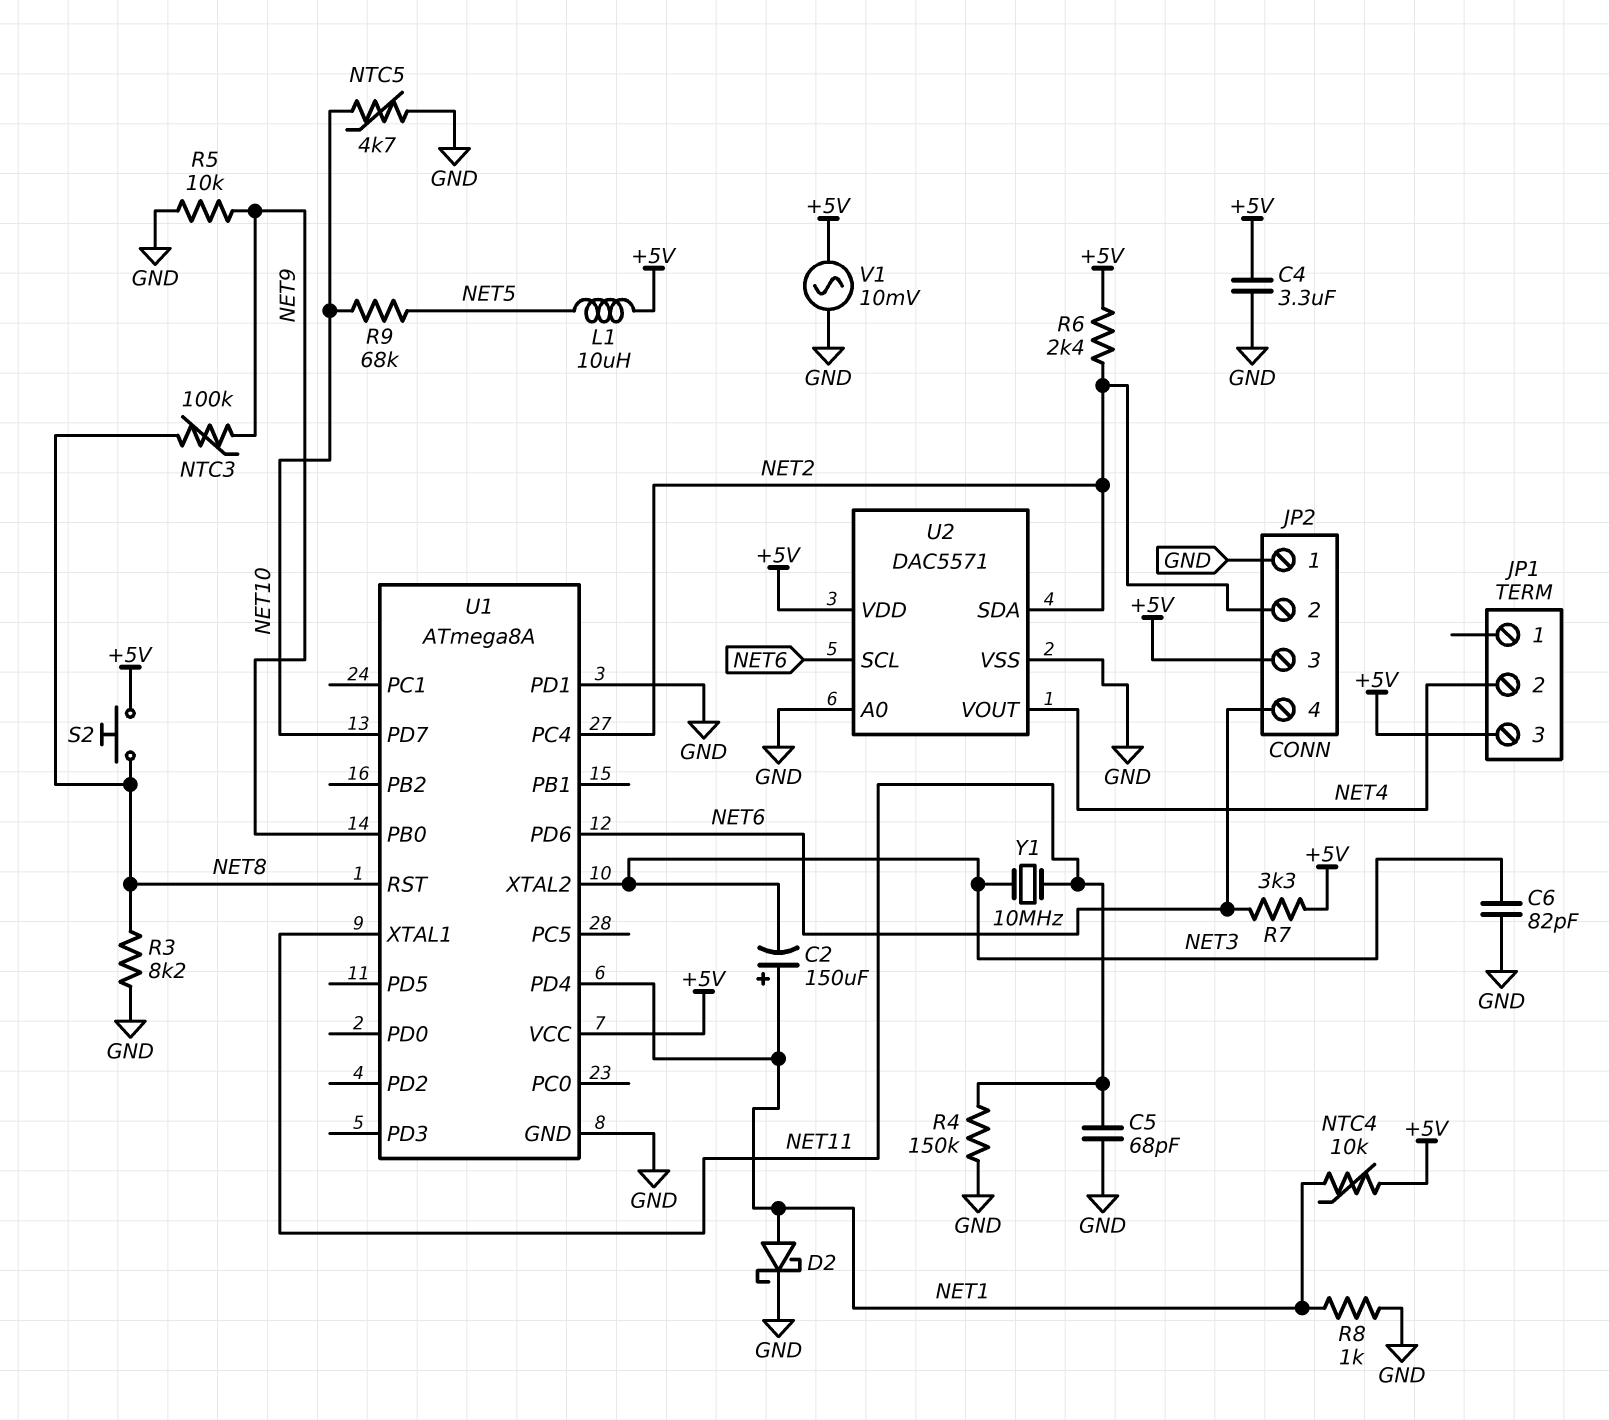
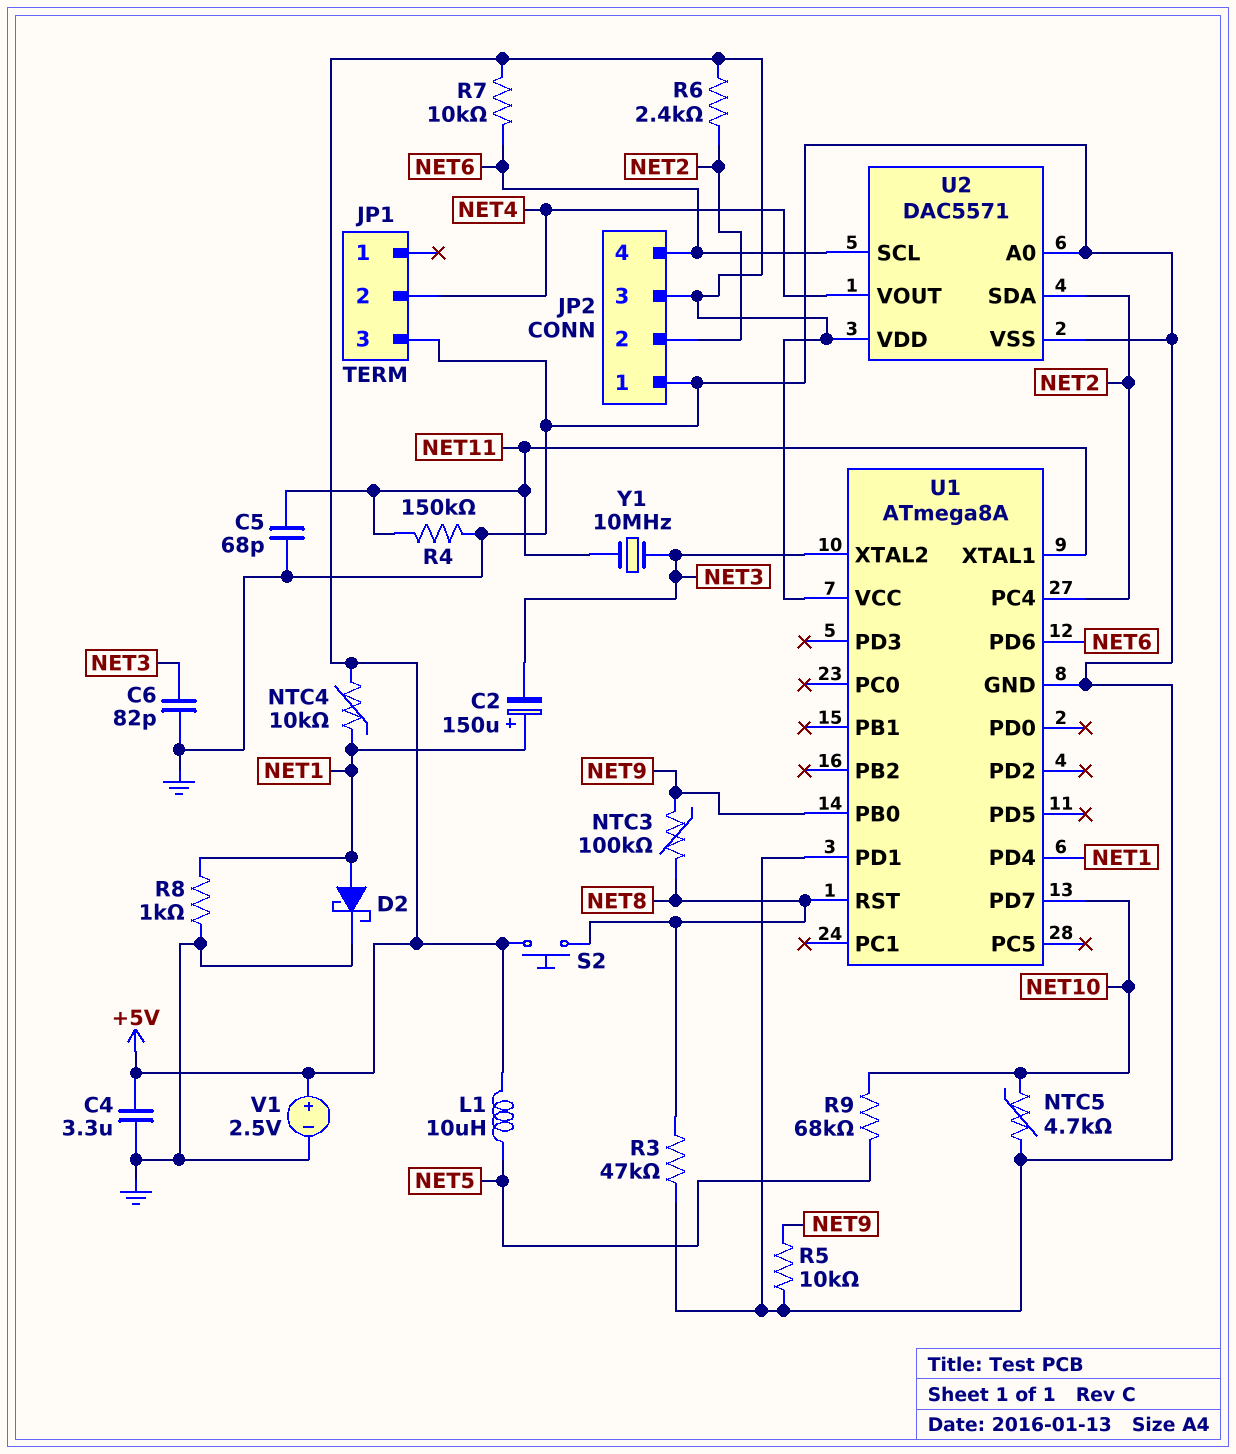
JP1 pin 3: +5V -> GND
R3: 8.2k (GND, NET8) -> 47k (GND, NET8)
R7: 3.3k (+5V, NET6) -> 10k (+5V, NET6)
V1: AC 10mV (+5V, GND) -> 2.5V (plus +5V, minus GND)

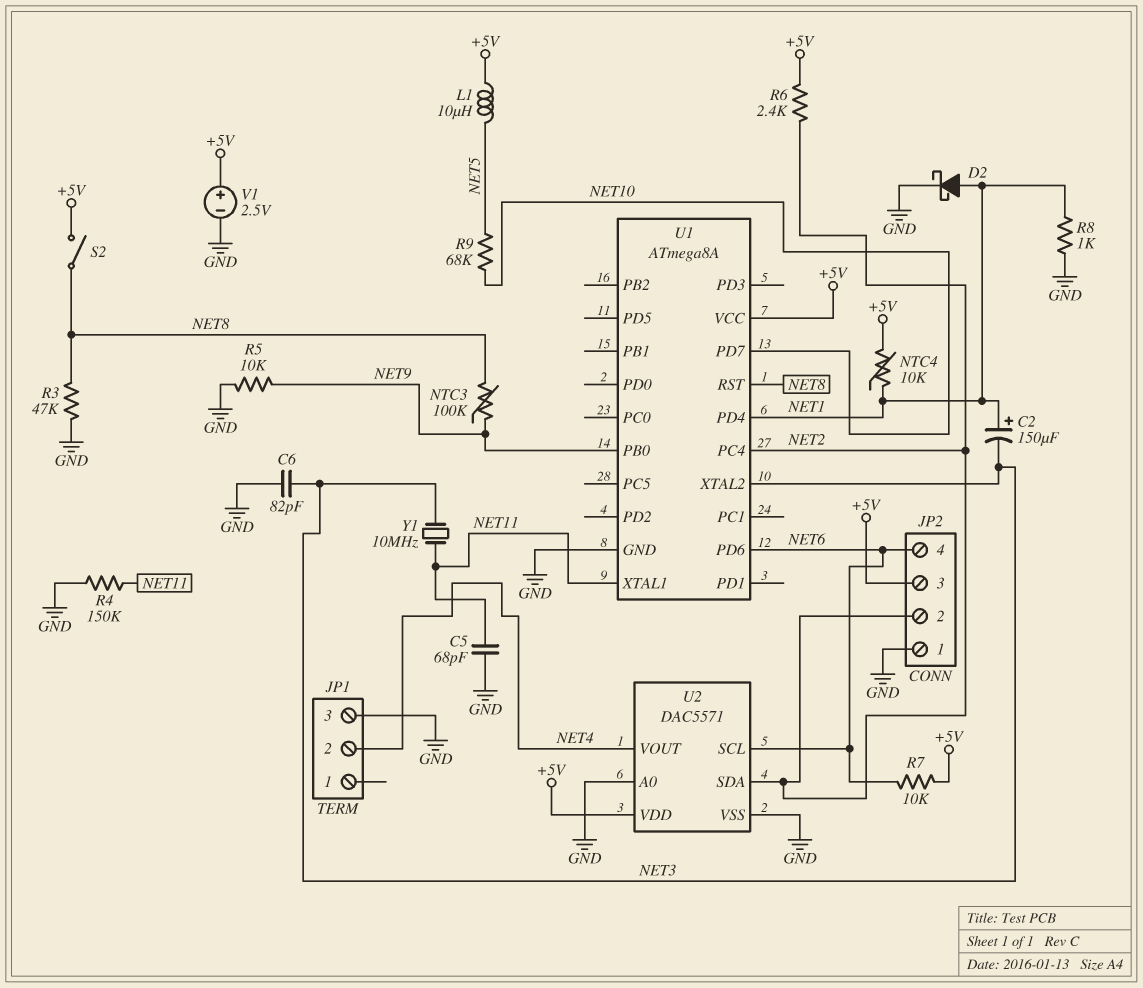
C4: 3.3uF (+5V, GND) -> none
NTC5: 4.7k (GND, NET10) -> none
S2: button (+5V, NET8) -> switch (+5V, NET8)
U1 pin PD1: GND -> none

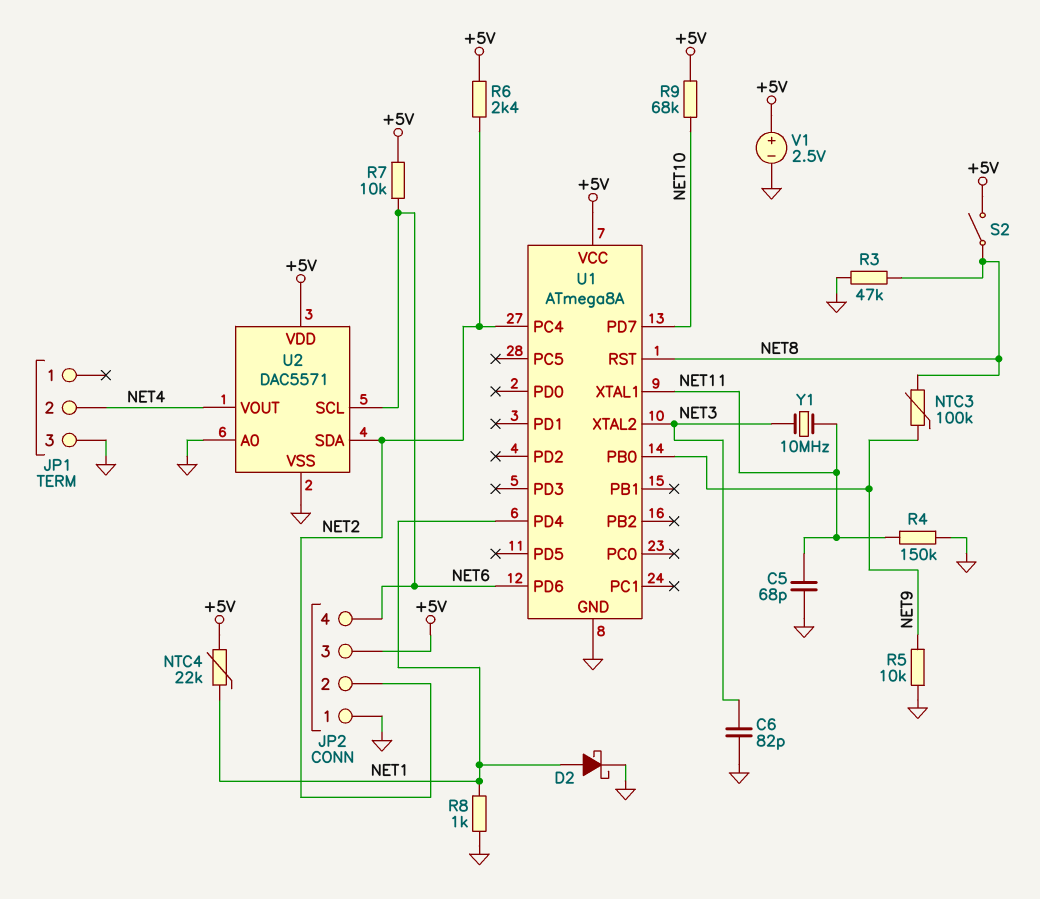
C2: 150uF (plus NET1, minus NET3) -> none
L1: 10uH (+5V, NET5) -> none
NTC4: 10k (+5V, NET1) -> 22k (+5V, NET1)
R9: 68k (NET5, NET10) -> 68k (+5V, NET10)

